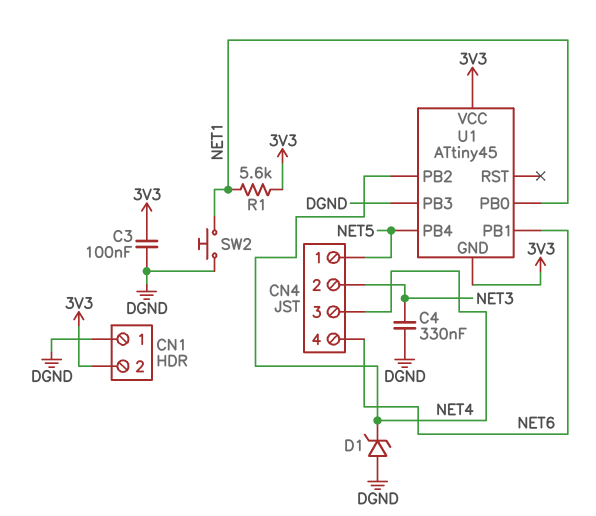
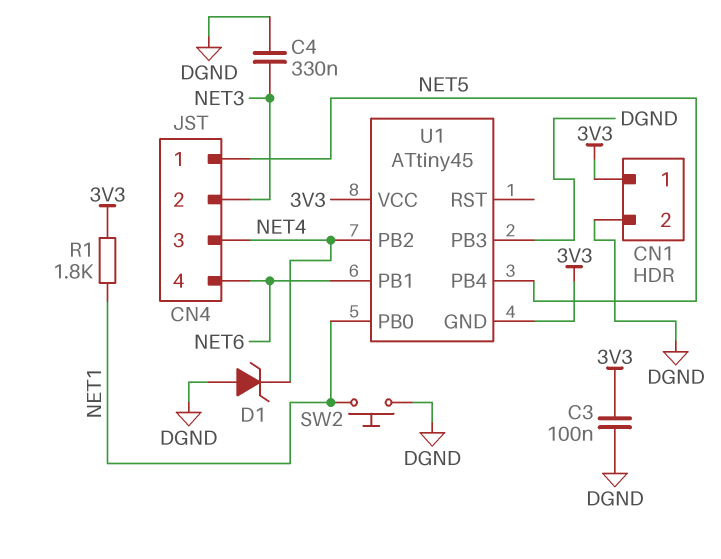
CN1 pin 1: DGND -> 3V3
CN1 pin 2: 3V3 -> DGND
R1: 5.6k (3V3, NET1) -> 1.8k (3V3, NET1)

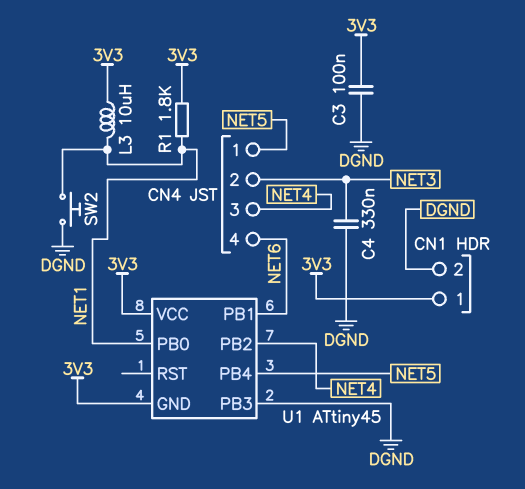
D1: zener (A DGND, K NET4) -> none
L3: none -> 10uH (3V3, NET1)

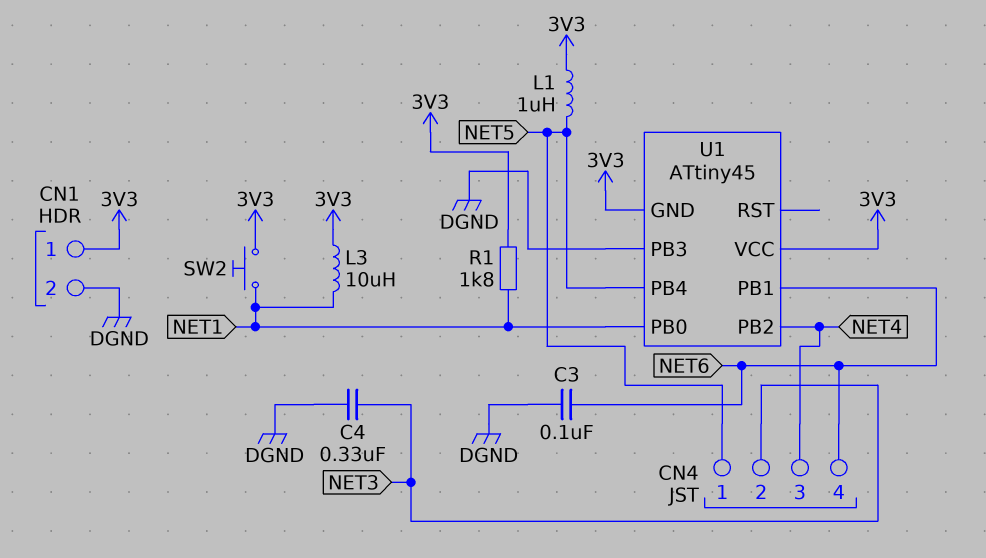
C3: 100nF (3V3, DGND) -> 100nF (DGND, NET6)
L1: none -> 1uH (3V3, NET5)
SW2: button (DGND, NET1) -> button (3V3, NET1)

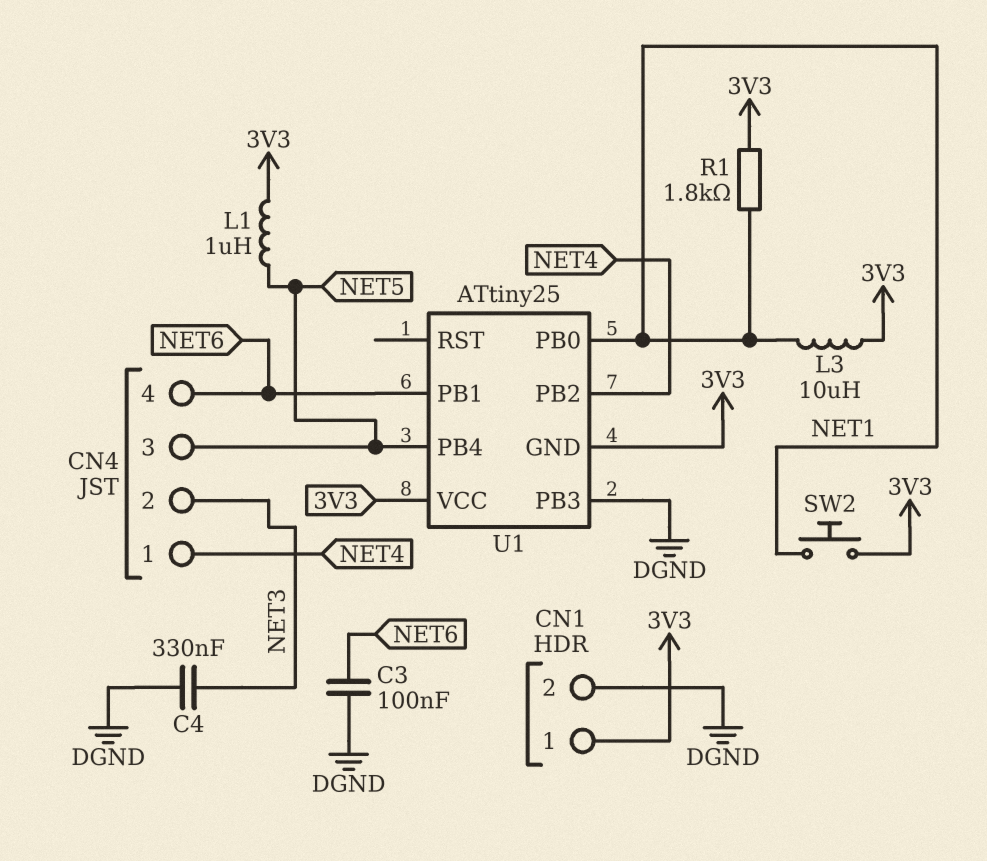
CN4 pin 1: NET5 -> NET4
CN4 pin 3: NET4 -> NET5
U1: ATtiny45 -> ATtiny25

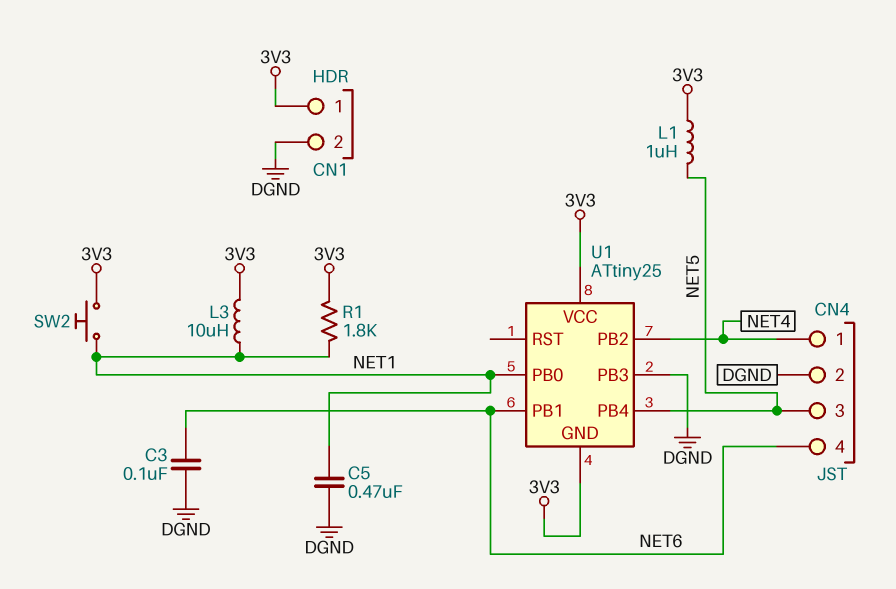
C4: 330nF (DGND, NET3) -> none
C5: none -> 470nF (DGND, NET1)
CN4 pin 2: NET3 -> DGND

